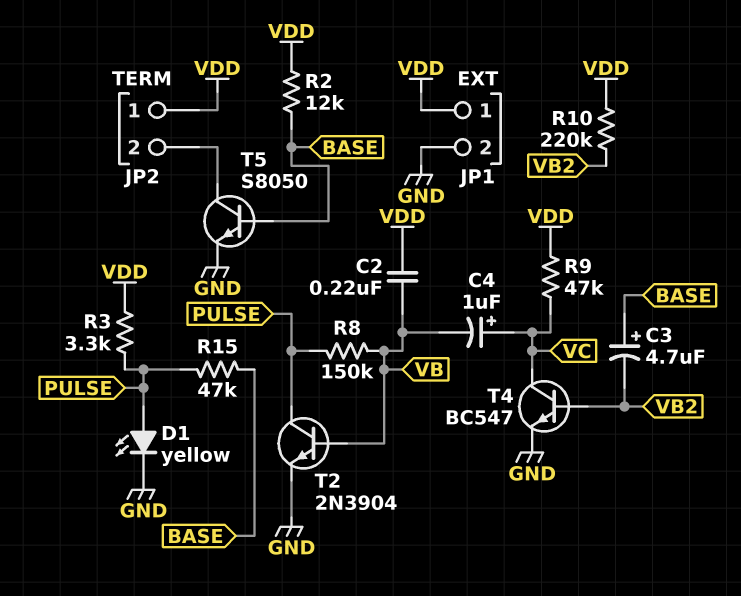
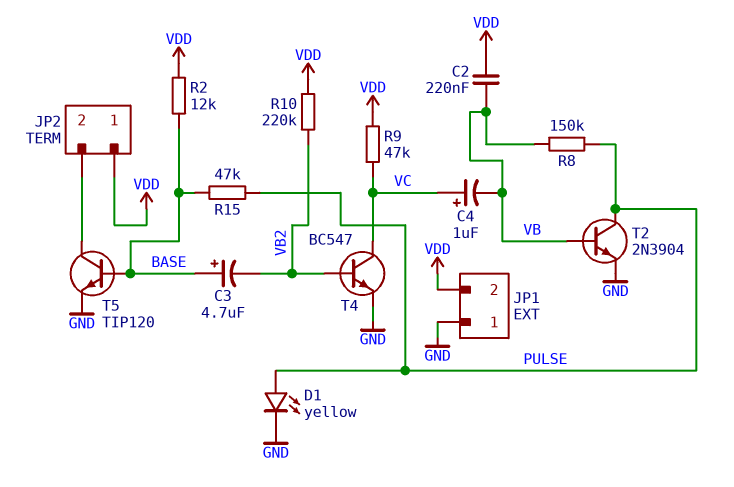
JP1 pin 1: VDD -> GND
JP1 pin 2: GND -> VDD
R3: 3.3k (PULSE, VDD) -> none
T5: NPN S8050 (B BASE, C JP2/2, E GND) -> NPN TIP120 (B BASE, C JP2/2, E GND)

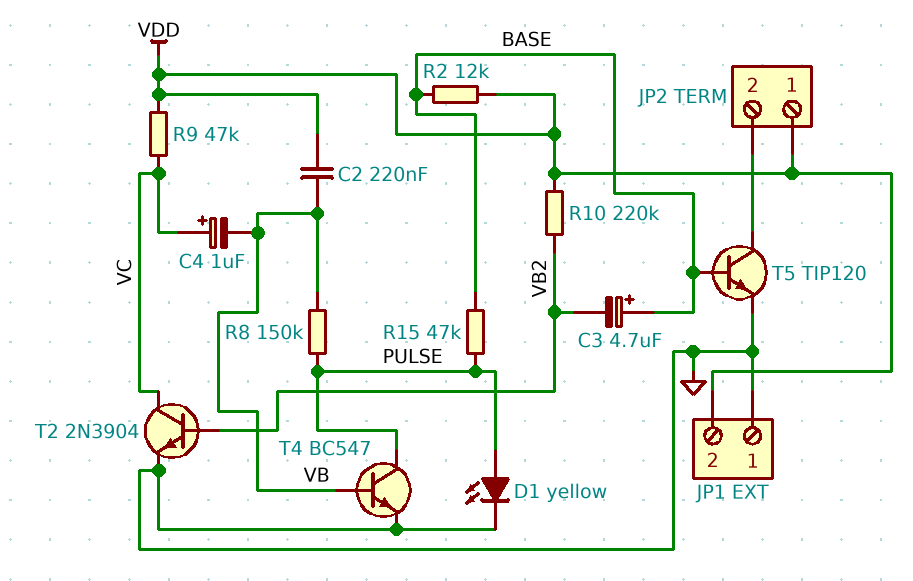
T2: NPN 2N3904 (B VB, C PULSE, E GND) -> NPN 2N3904 (B VB2, C VC, E GND)
T4: NPN BC547 (B VB2, C VC, E GND) -> NPN BC547 (B VB, C PULSE, E GND)

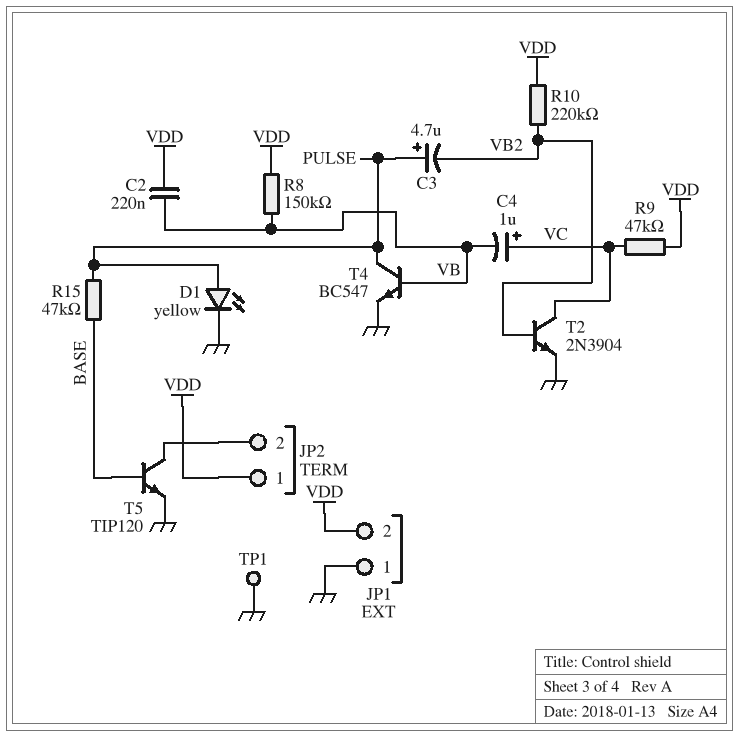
C3: 4.7uF (plus BASE, minus VB2) -> 4.7uF (plus PULSE, minus VB2)
R2: 12k (BASE, VDD) -> none
R8: 150k (PULSE, VB) -> 150k (VB, VDD)
TP1: none -> test point (GND)

